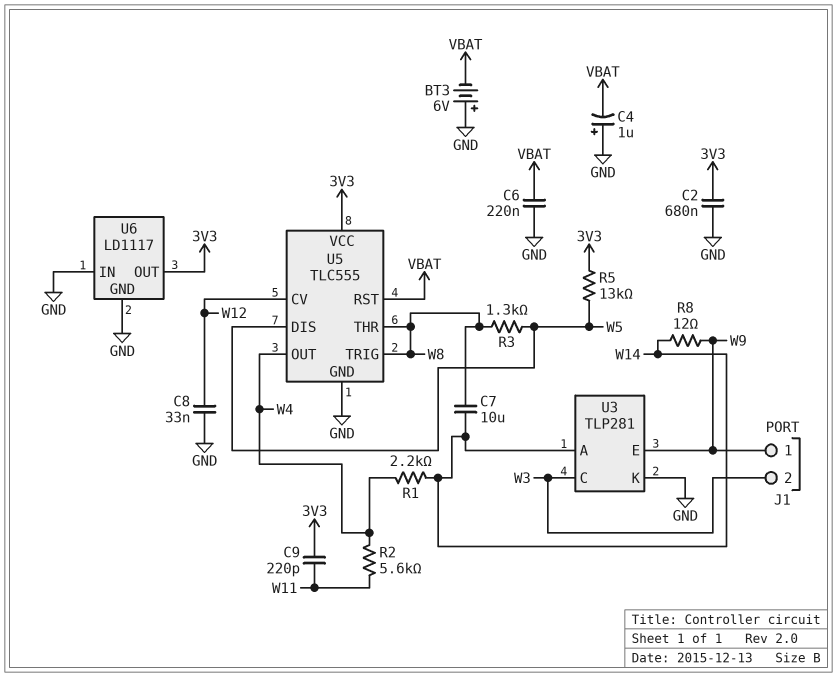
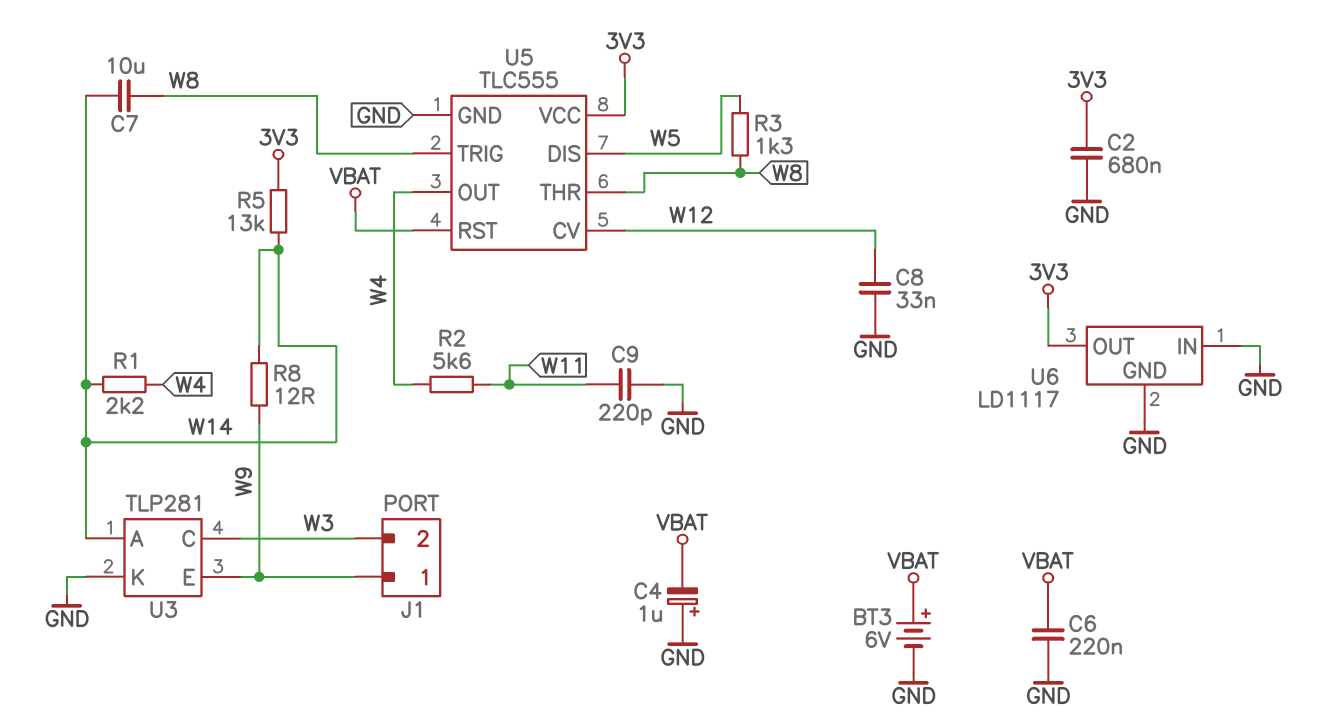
BT3: 6V (plus GND, minus VBAT) -> 6V (plus VBAT, minus GND)
C9: 220pF (3V3, W11) -> 220pF (GND, W11)
R5: 13k (3V3, W5) -> 13k (3V3, W14)

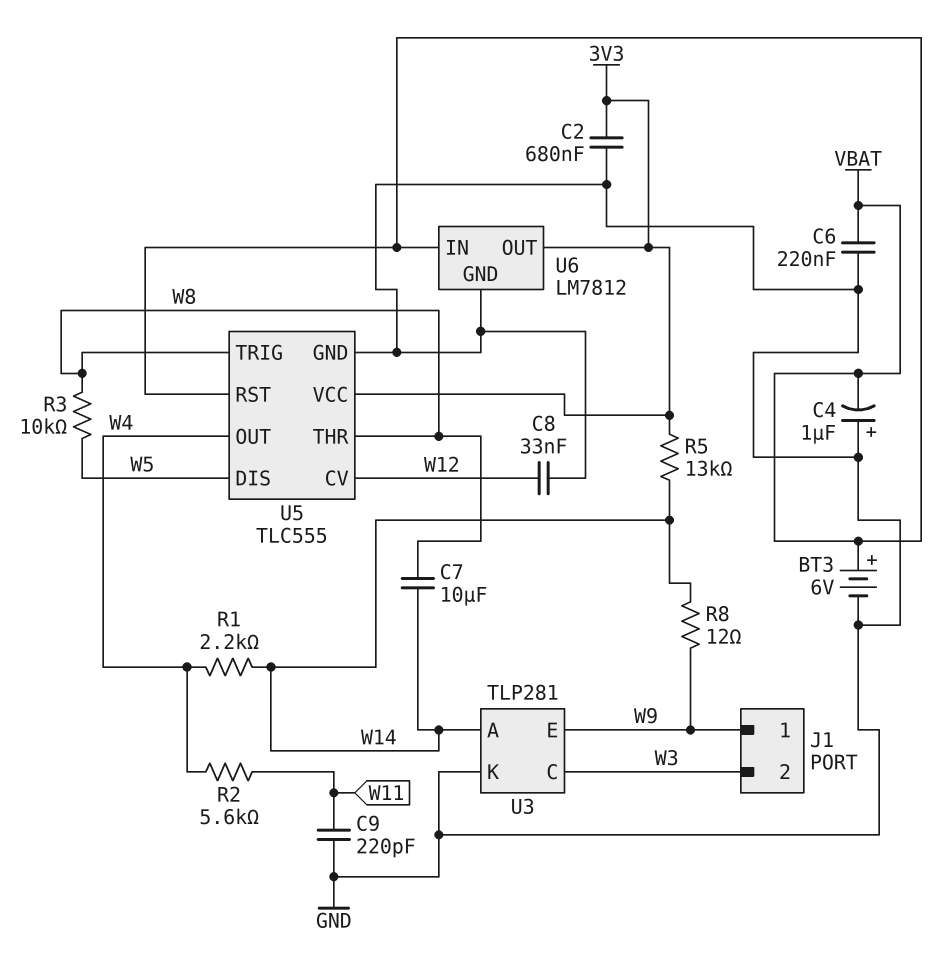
R3: 1.3k (W5, W8) -> 10k (W5, W8)
U6: LD1117 -> LM7812
U6 pin IN: GND -> VBAT

